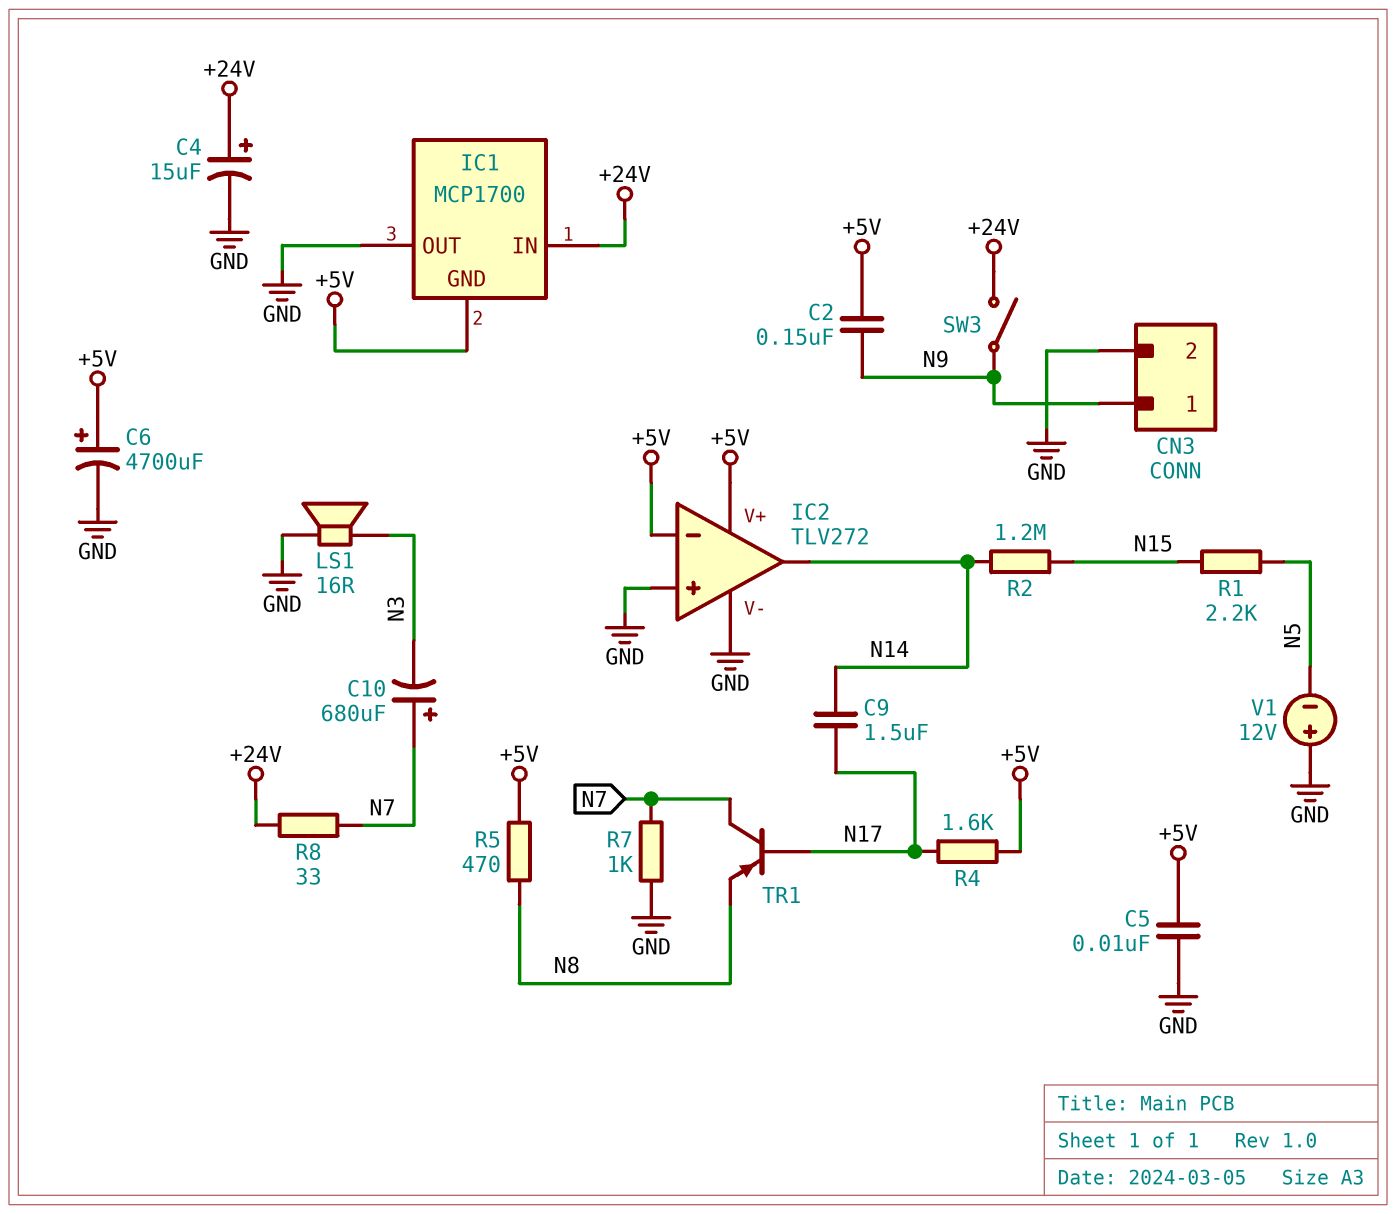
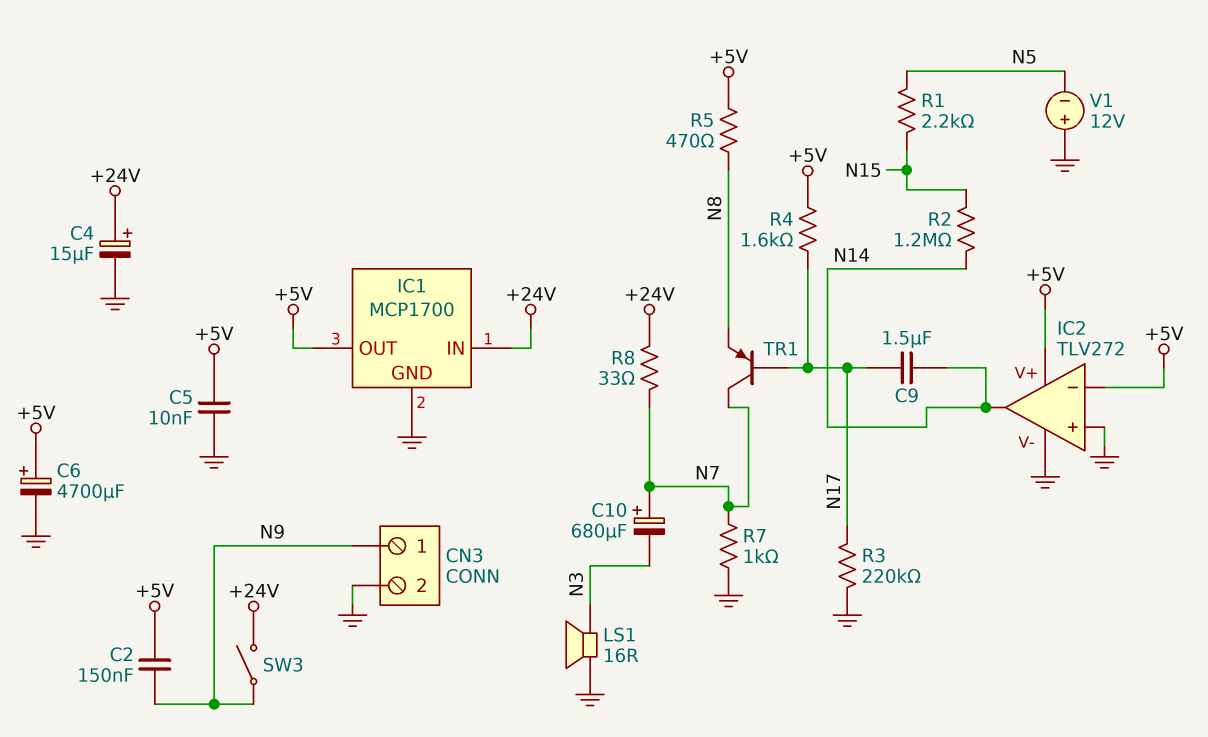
IC1 pin GND: +5V -> GND
IC1 pin OUT: GND -> +5V
R3: none -> 220k (GND, N17)

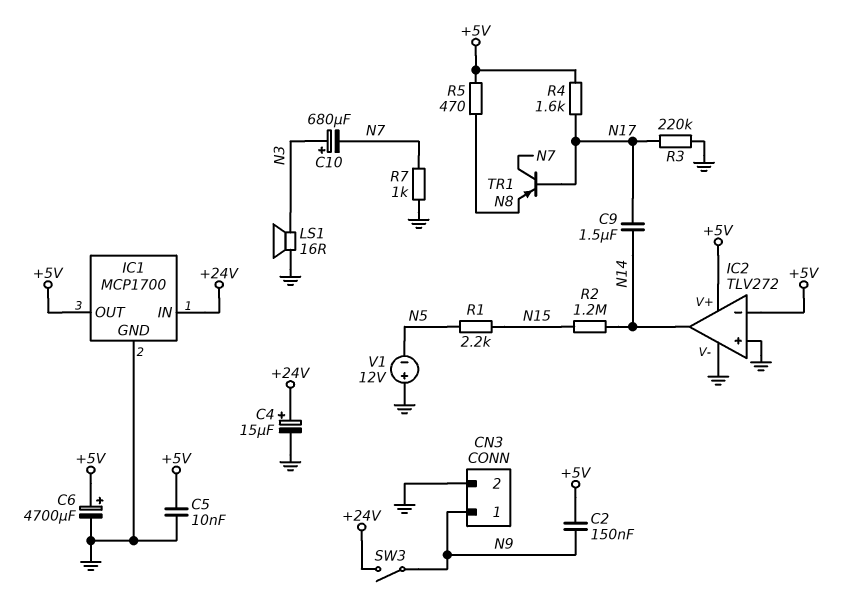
C10: 680uF (plus N7, minus N3) -> 680uF (plus N3, minus N7)
R8: 33 (+24V, N7) -> none

